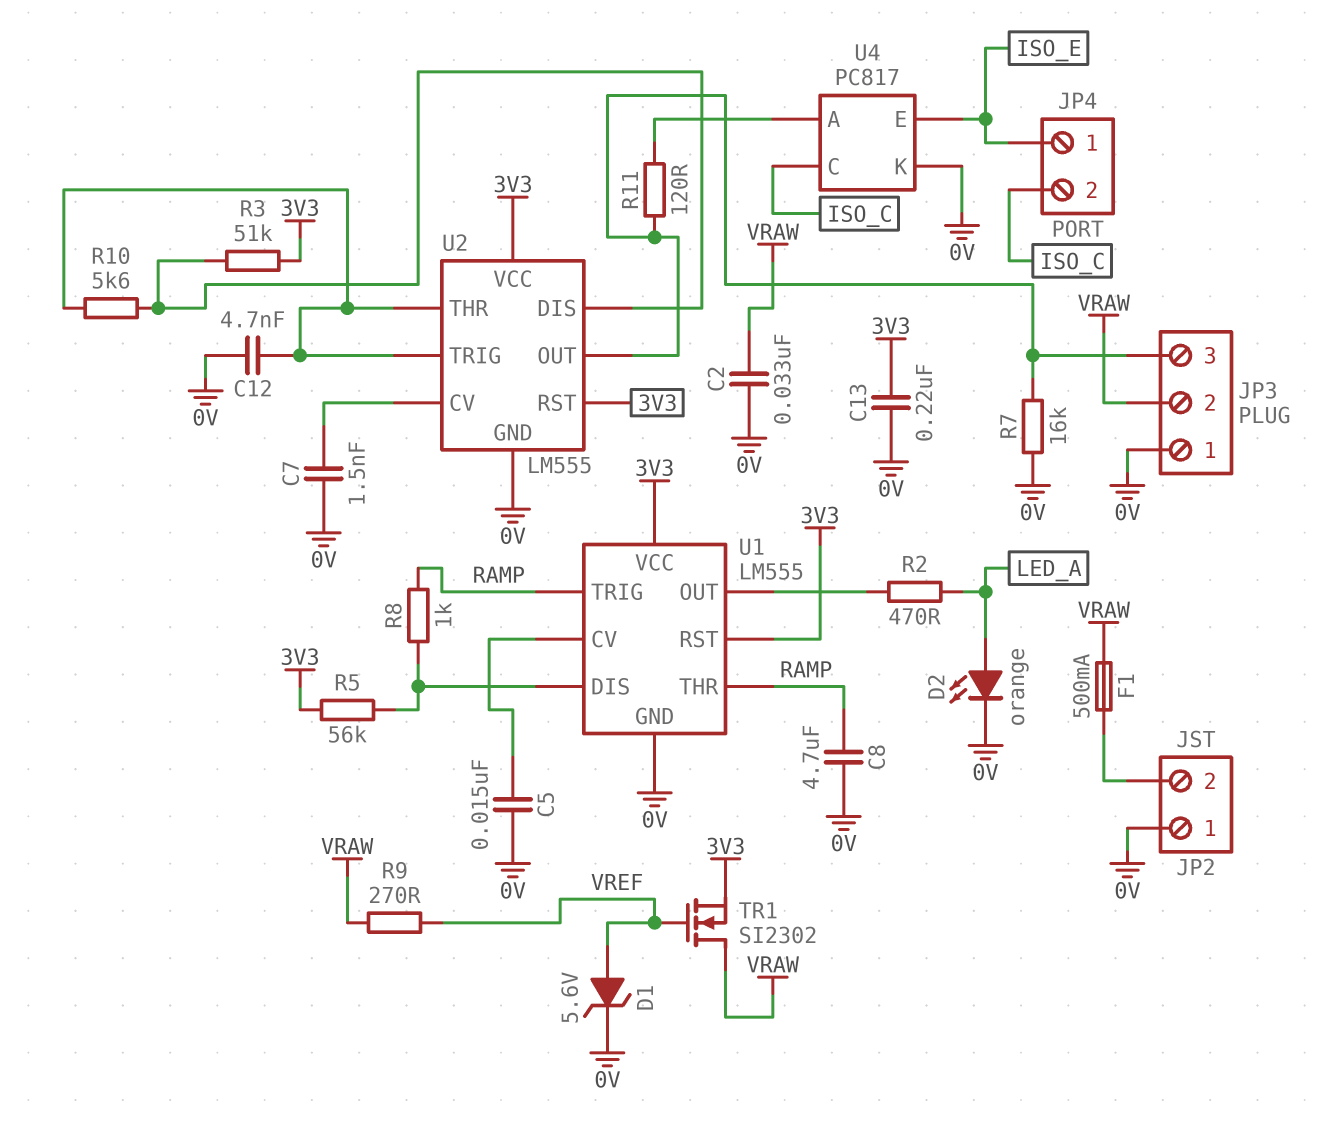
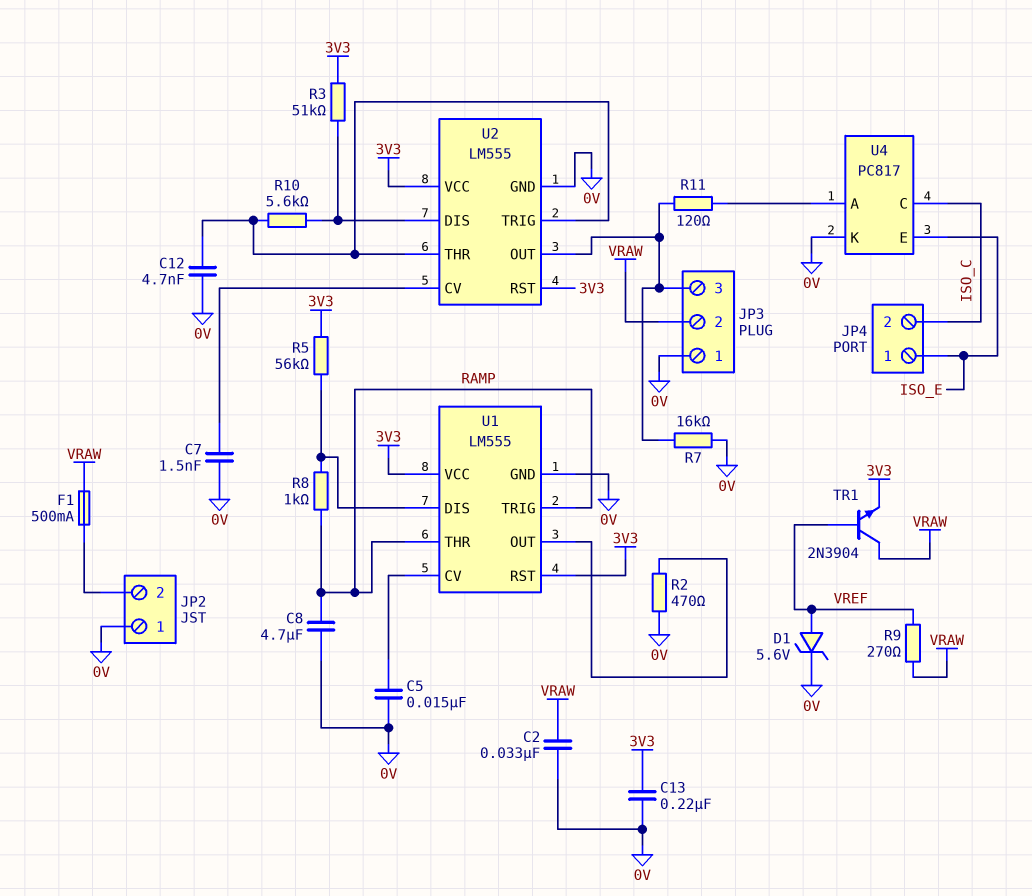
D2: LED orange (A LED_A, K 0V) -> none
R2: 470 (LED_A, U1/OUT) -> 470 (0V, U1/OUT)
TR1: NMOS SI2302 (G VREF, D VRAW, S 3V3) -> NPN 2N3904 (B VREF, C VRAW, E 3V3)

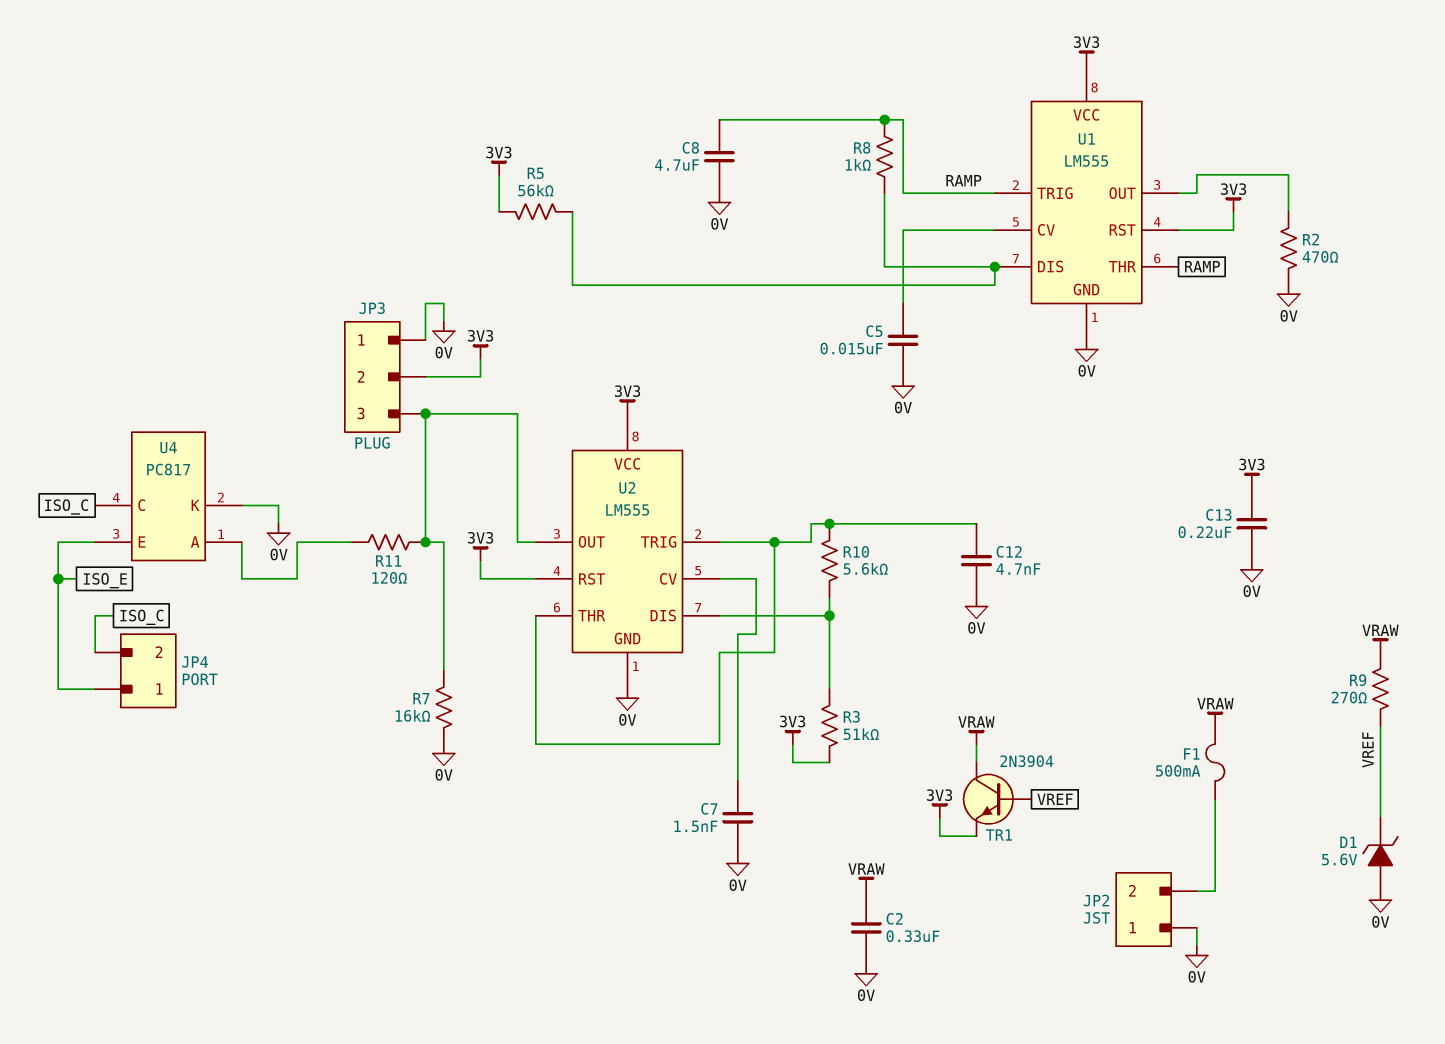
C2: 33nF (0V, VRAW) -> 330nF (0V, VRAW)
D1: zener 5.6V (A VREF, K 0V) -> zener 5.6V (A 0V, K VREF)
JP3 pin 2: VRAW -> 3V3

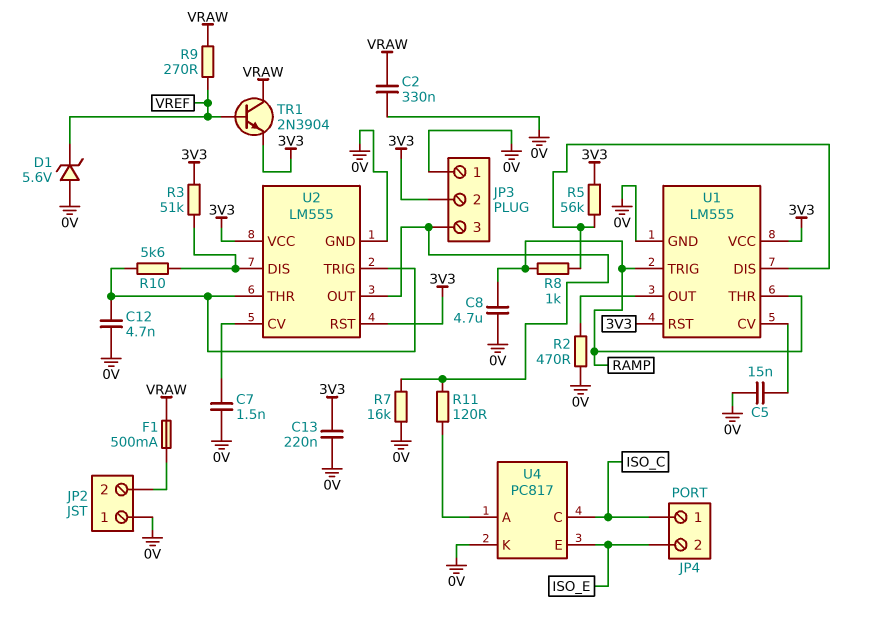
JP4 pin 1: ISO_E -> ISO_C
JP4 pin 2: ISO_C -> ISO_E

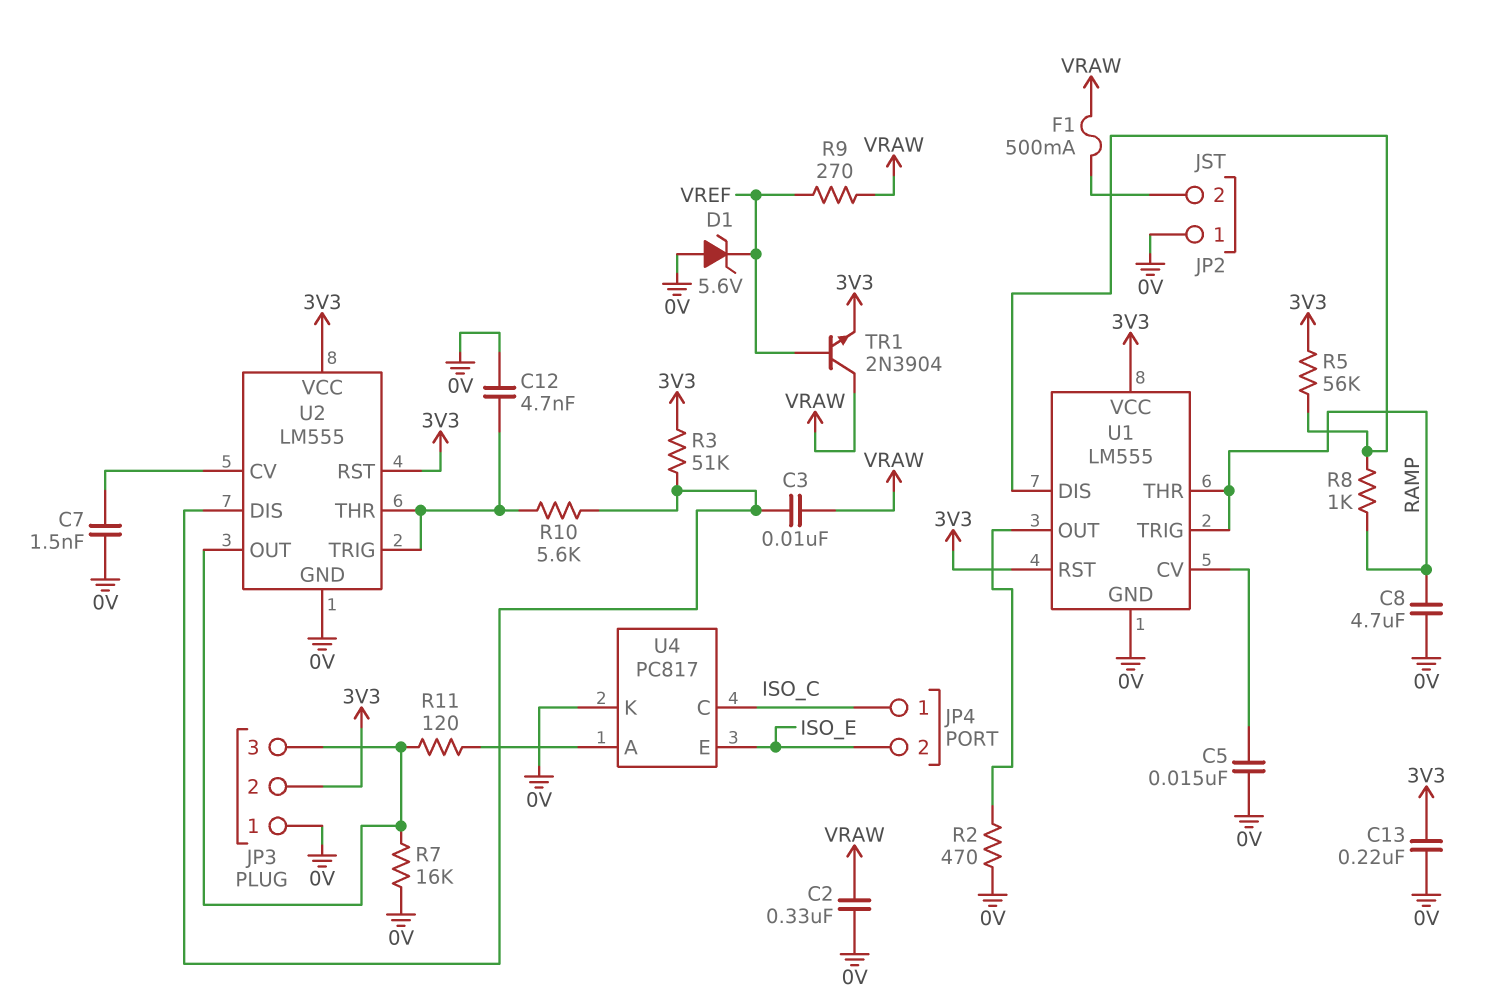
C3: none -> 10nF (U2/DIS, VRAW)

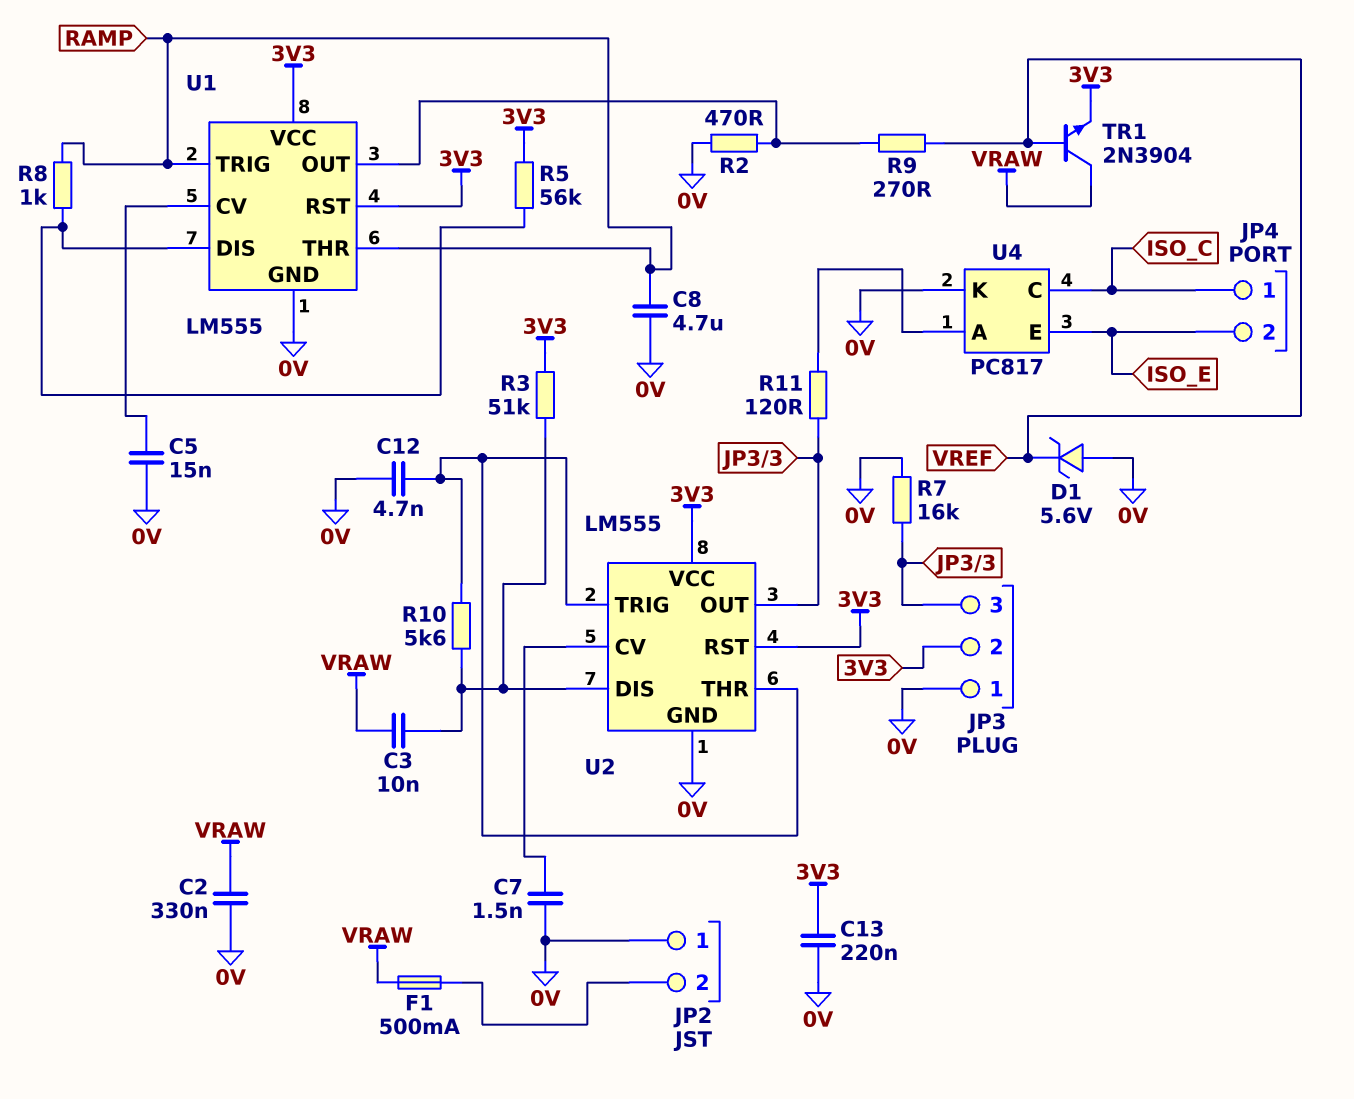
R9: 270 (VRAW, VREF) -> 270 (U1/OUT, VREF)

